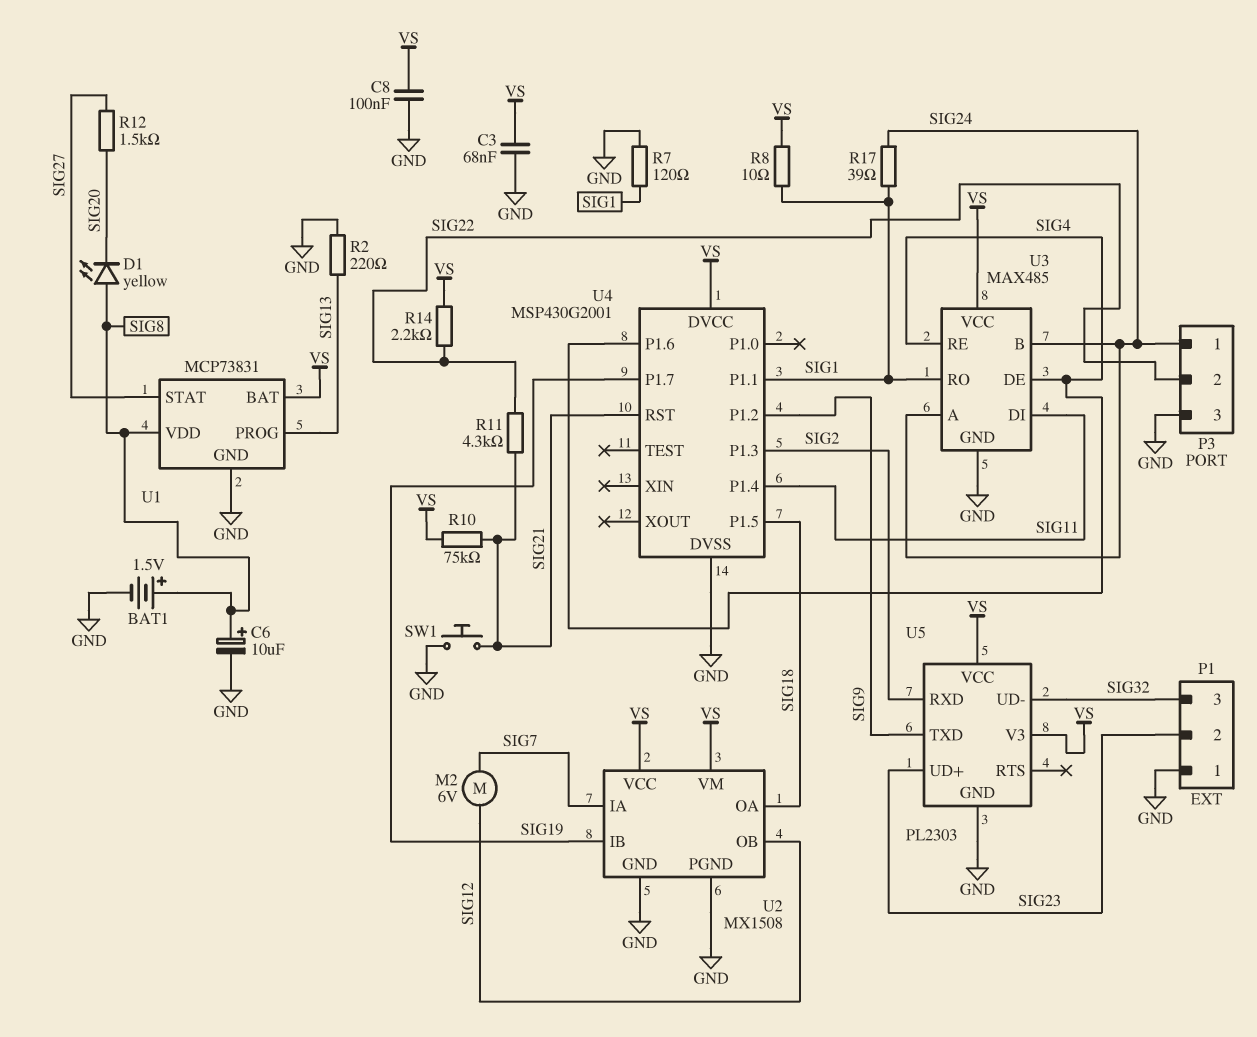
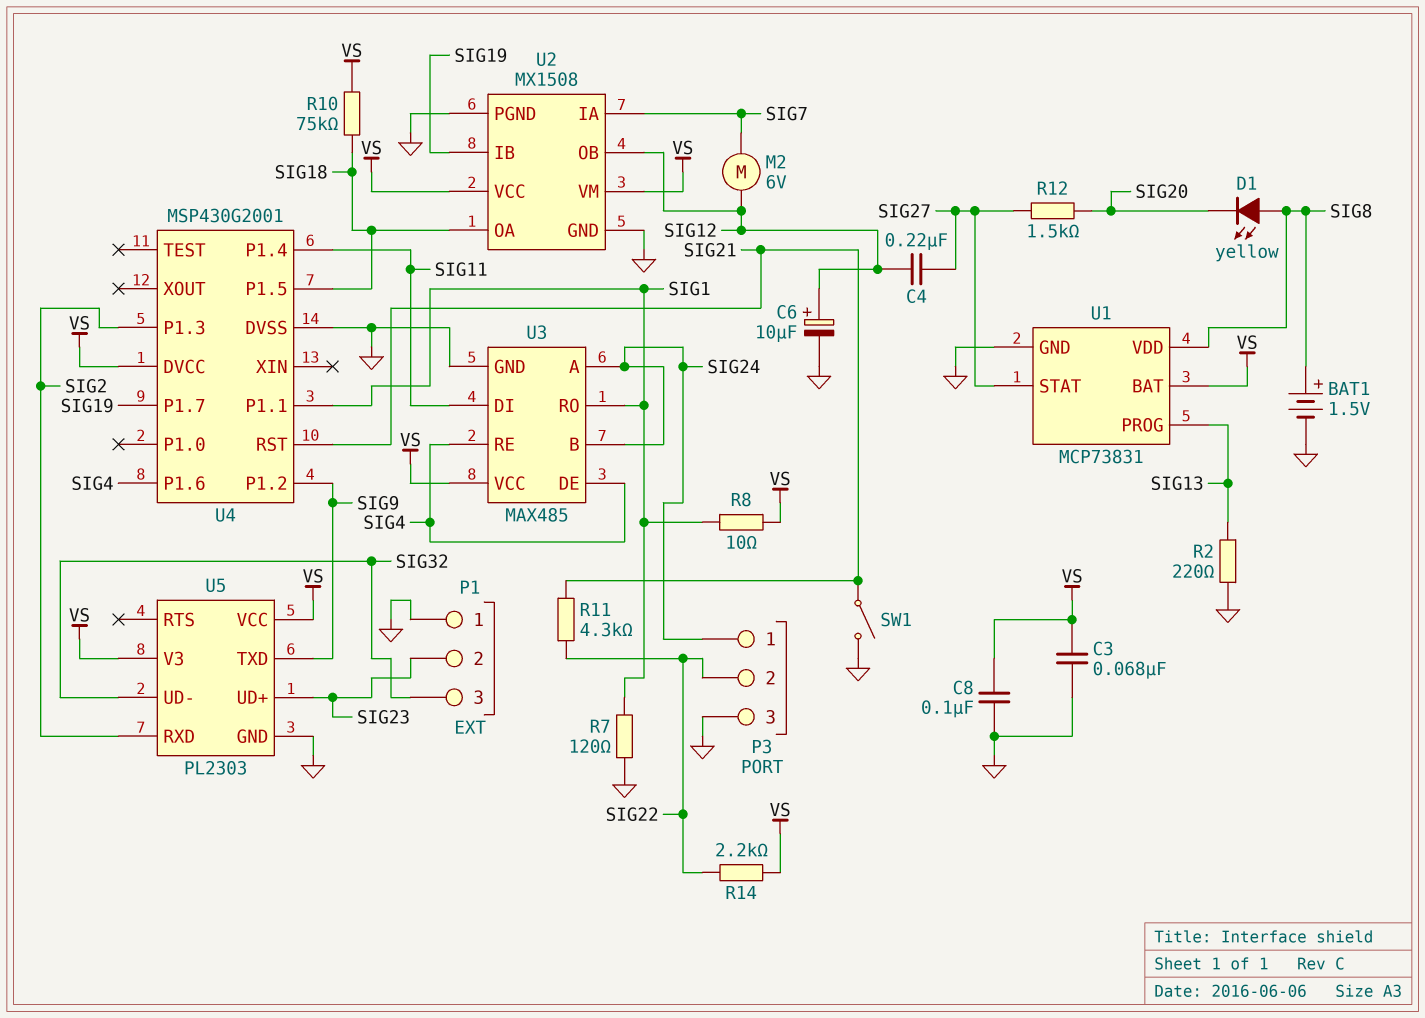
C4: none -> 220nF (SIG12, SIG27)
C6: 10uF (plus SIG8, minus GND) -> 10uF (plus SIG12, minus GND)
R10: 75k (SIG21, VS) -> 75k (SIG18, VS)
R17: 39 (SIG1, SIG24) -> none
SW1: button (GND, SIG21) -> switch (GND, SIG21)

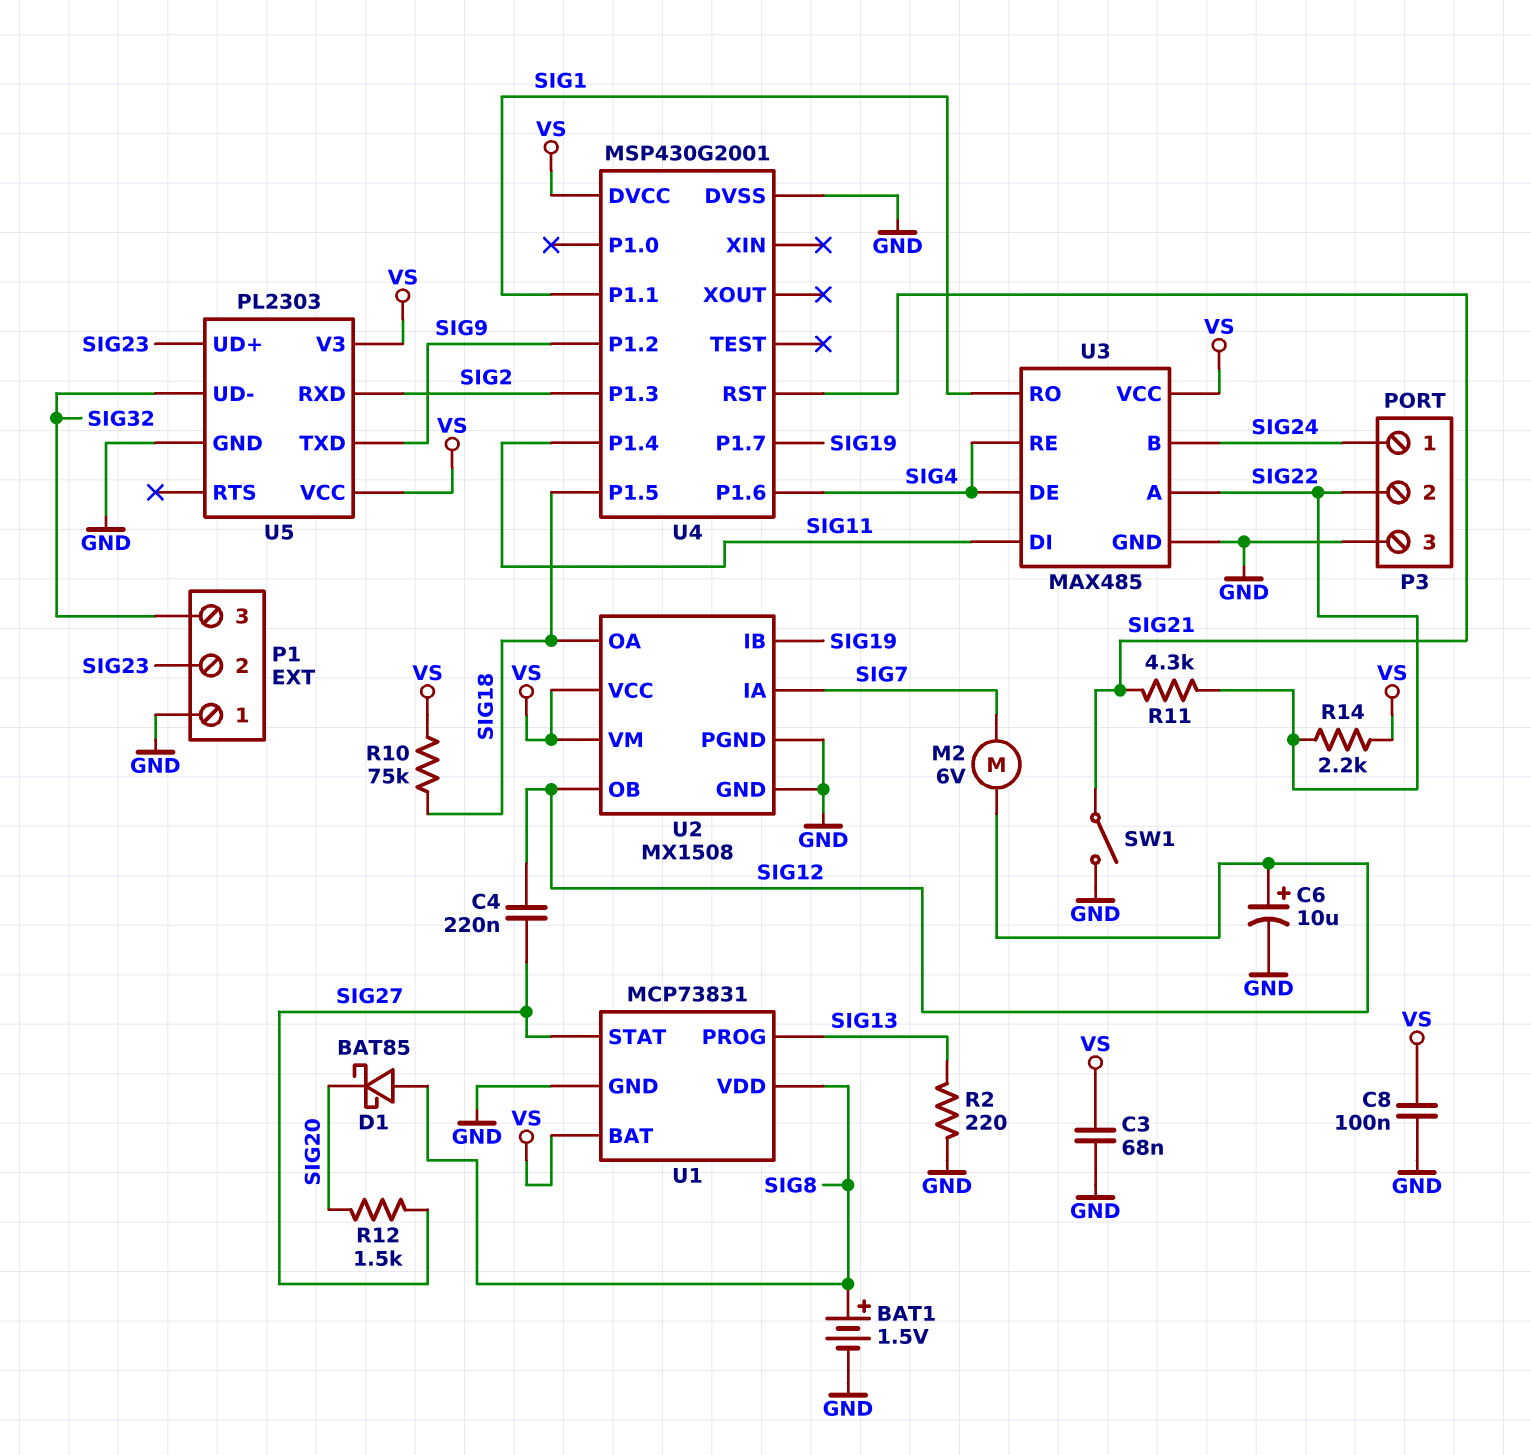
D1: LED yellow (A SIG8, K SIG20) -> schottky BAT85 (A SIG8, K SIG20)
R7: 120 (GND, SIG1) -> none
R8: 10 (SIG1, VS) -> none
U3 pin A: SIG24 -> SIG22

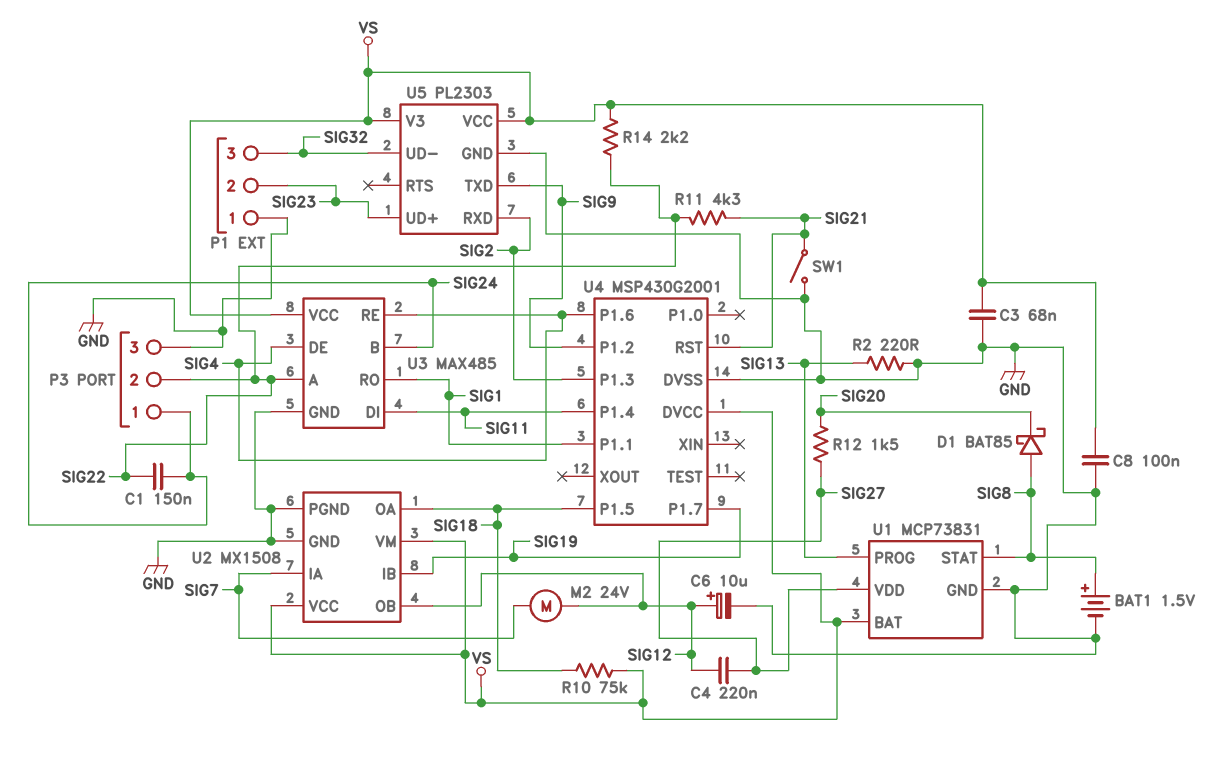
C1: none -> 150nF (SIG22, SIG24)
M2: motor 6V (SIG7, SIG12) -> motor 24V (SIG7, SIG12)
U1 pin STAT: SIG27 -> SIG8
U1 pin VDD: SIG8 -> SIG27

